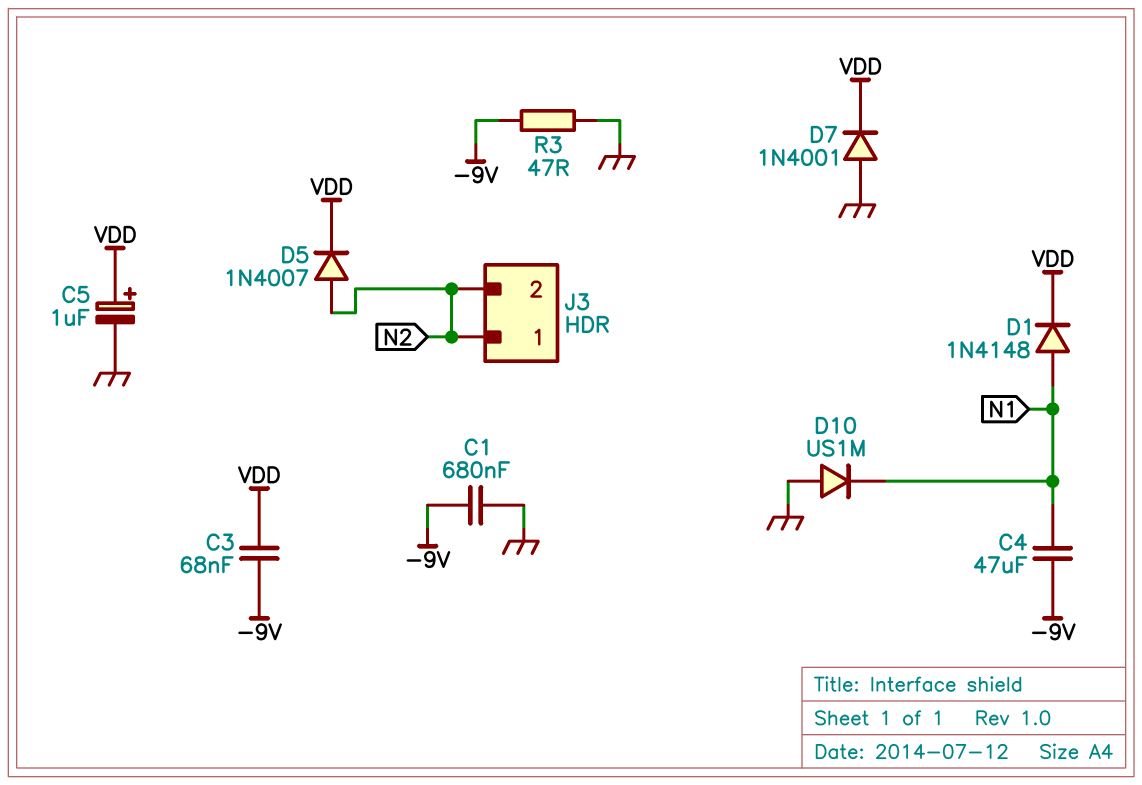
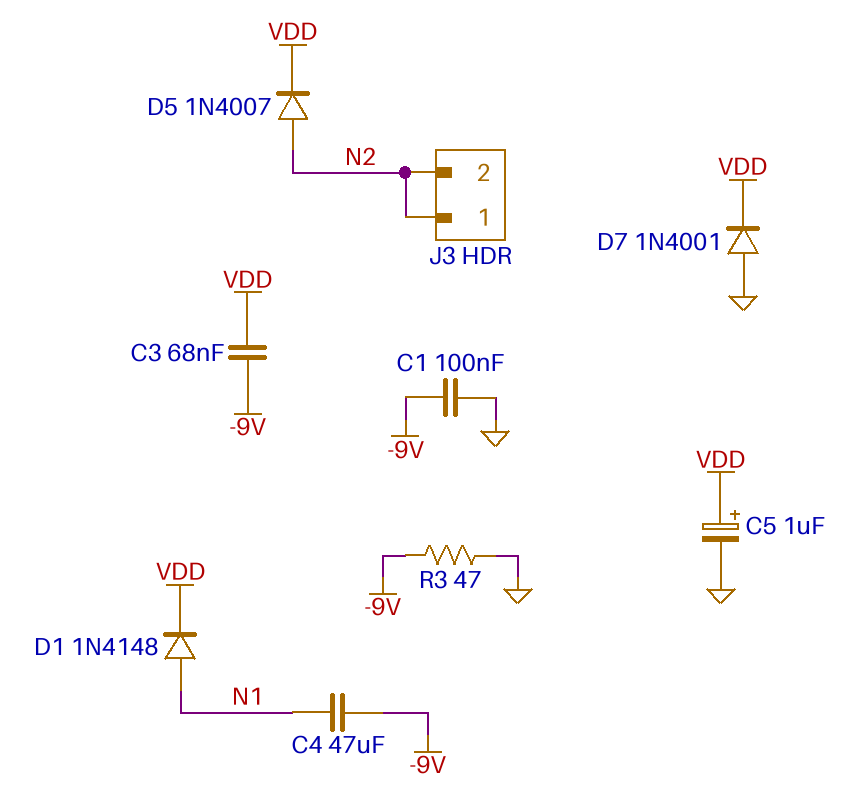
C1: 680nF (-9V, GND) -> 100nF (-9V, GND)
D10: diode US1M (A GND, K N1) -> none

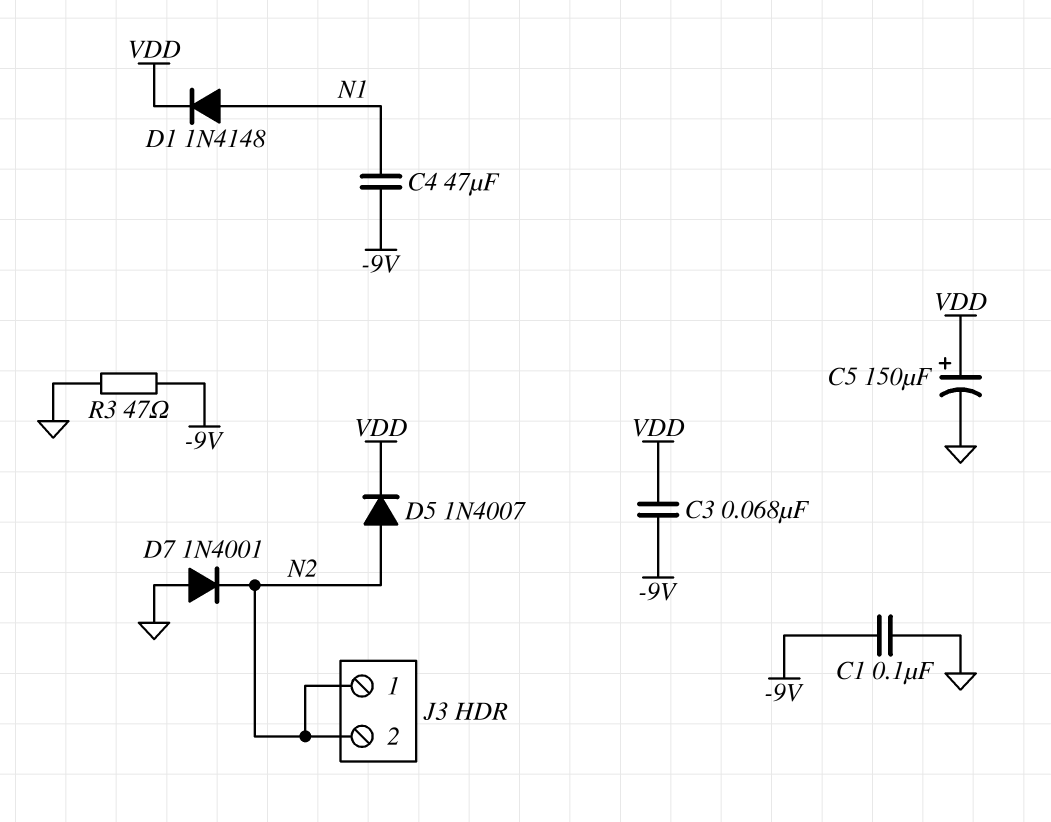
C5: 1uF (plus VDD, minus GND) -> 150uF (plus VDD, minus GND)
D7: diode 1N4001 (A GND, K VDD) -> diode 1N4001 (A GND, K N2)

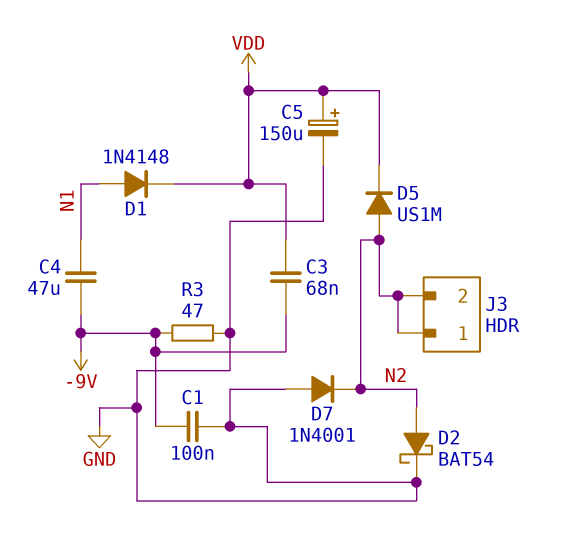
D2: none -> schottky BAT54 (A N2, K GND)
D5: diode 1N4007 (A N2, K VDD) -> diode US1M (A N2, K VDD)

